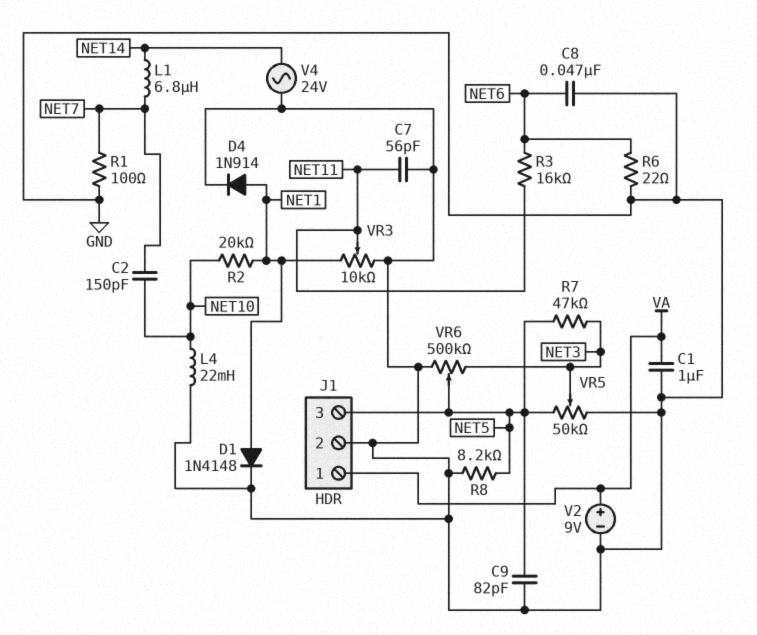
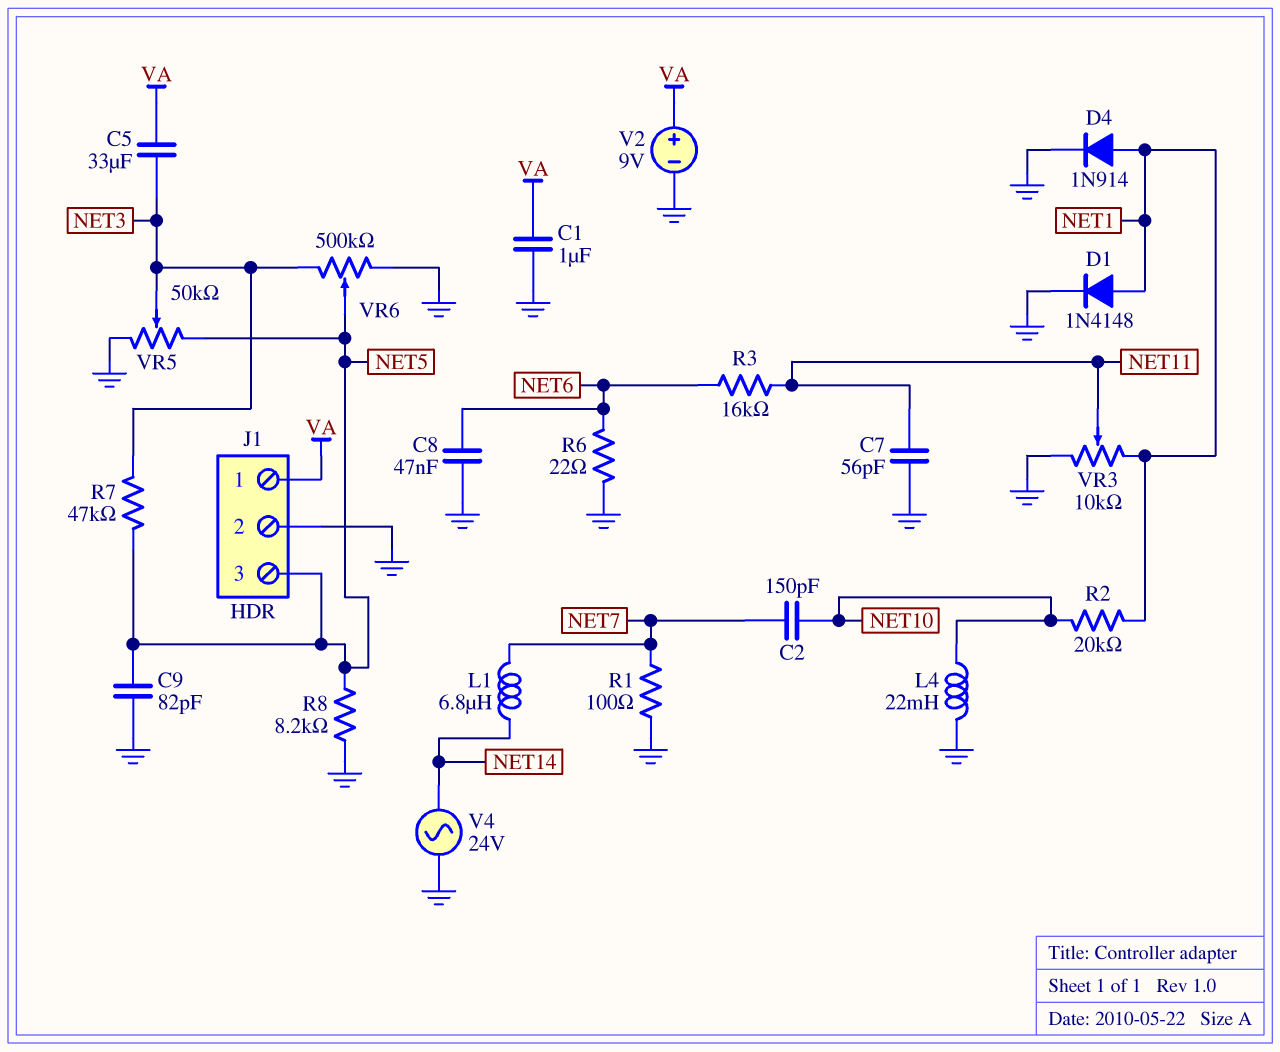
C5: none -> 33uF (NET3, VA)

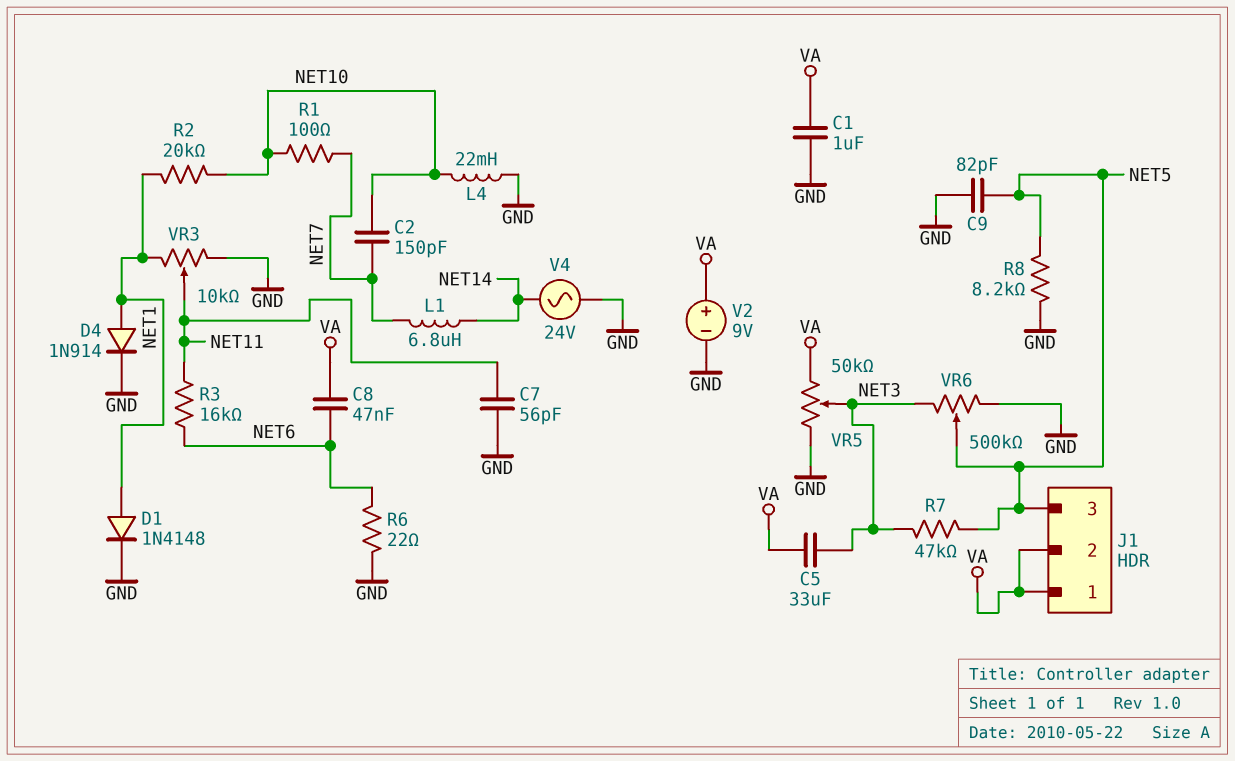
C8: 47nF (GND, NET6) -> 47nF (NET6, VA)
J1 pin 2: GND -> VA
R1: 100 (GND, NET7) -> 100 (NET7, NET10)
VR5: 50k (GND, NET5, wiper NET3) -> 50k (GND, VA, wiper NET3)

